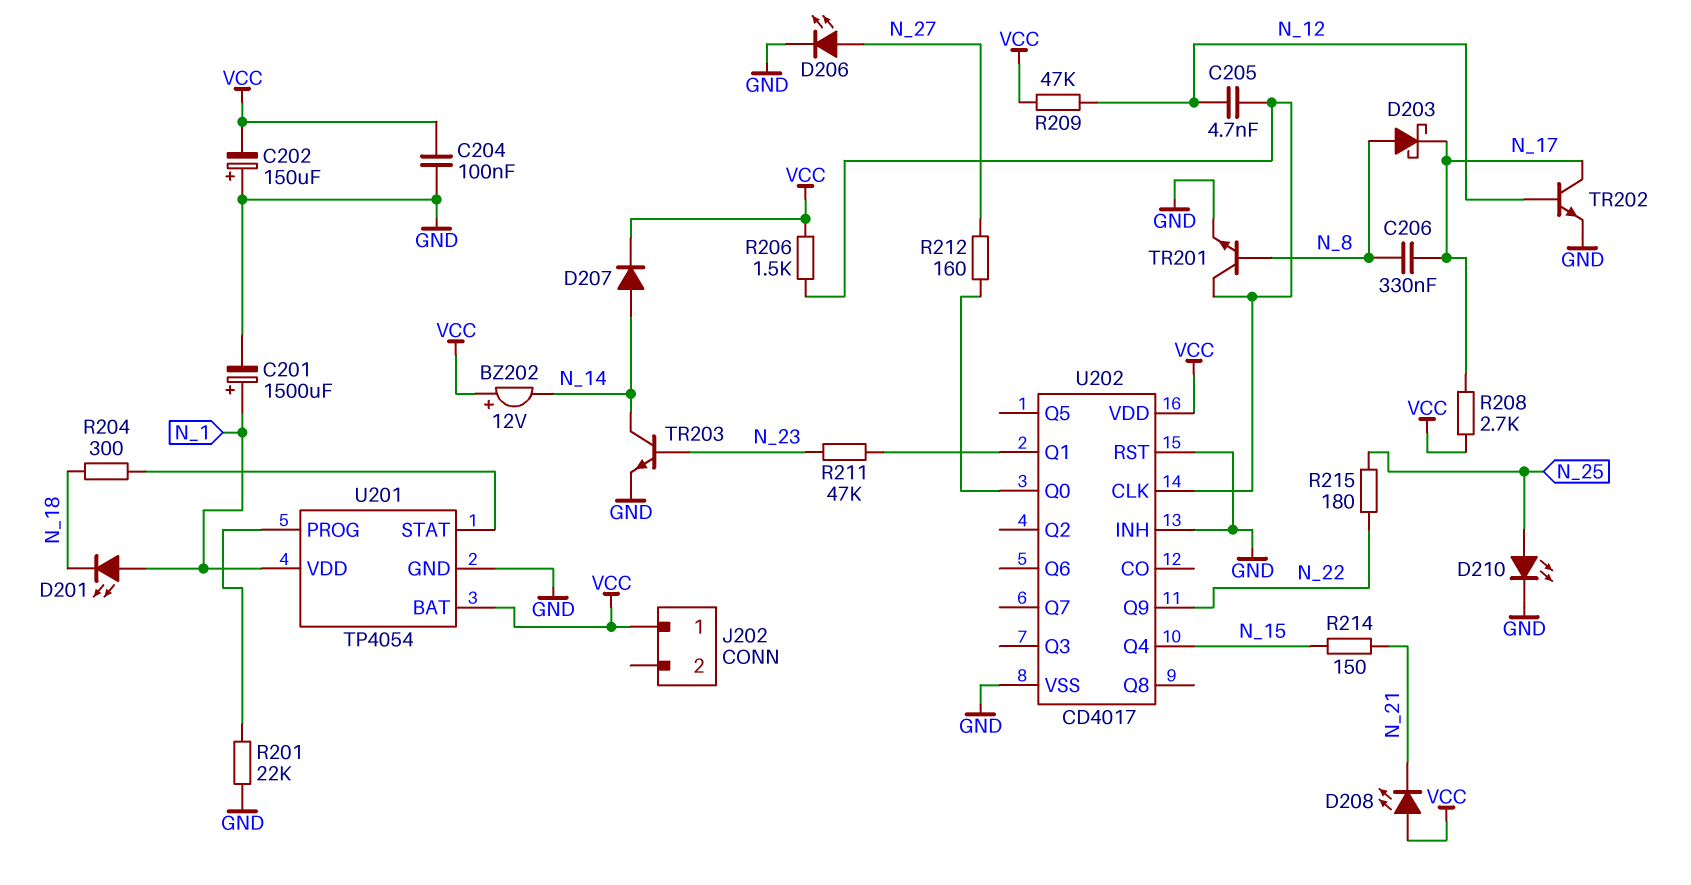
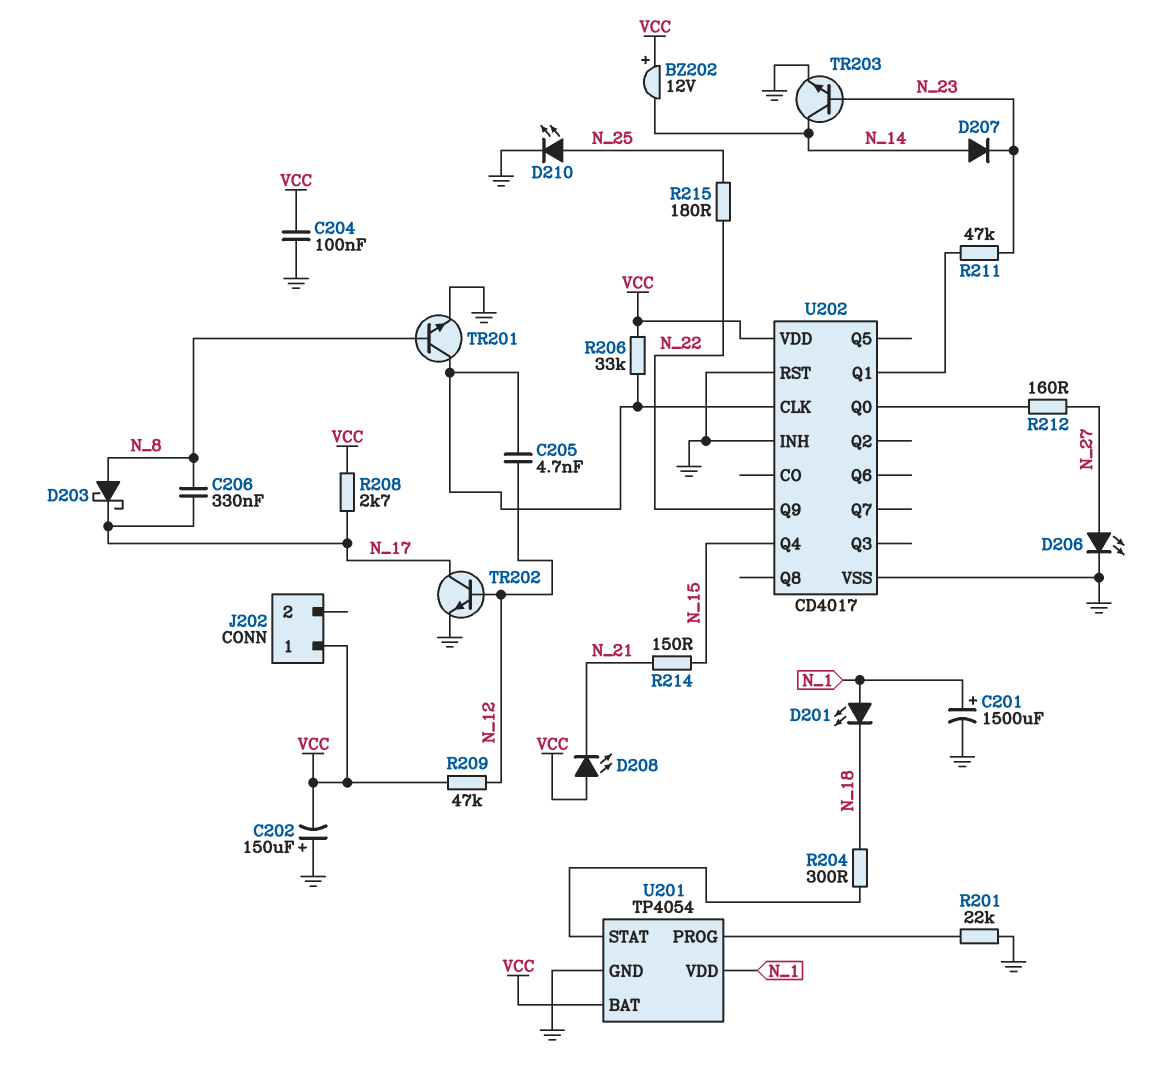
D207: diode (A N_14, K VCC) -> diode (A N_14, K N_23)
R206: 1.5k (U202/CLK, VCC) -> 33k (U202/CLK, VCC)

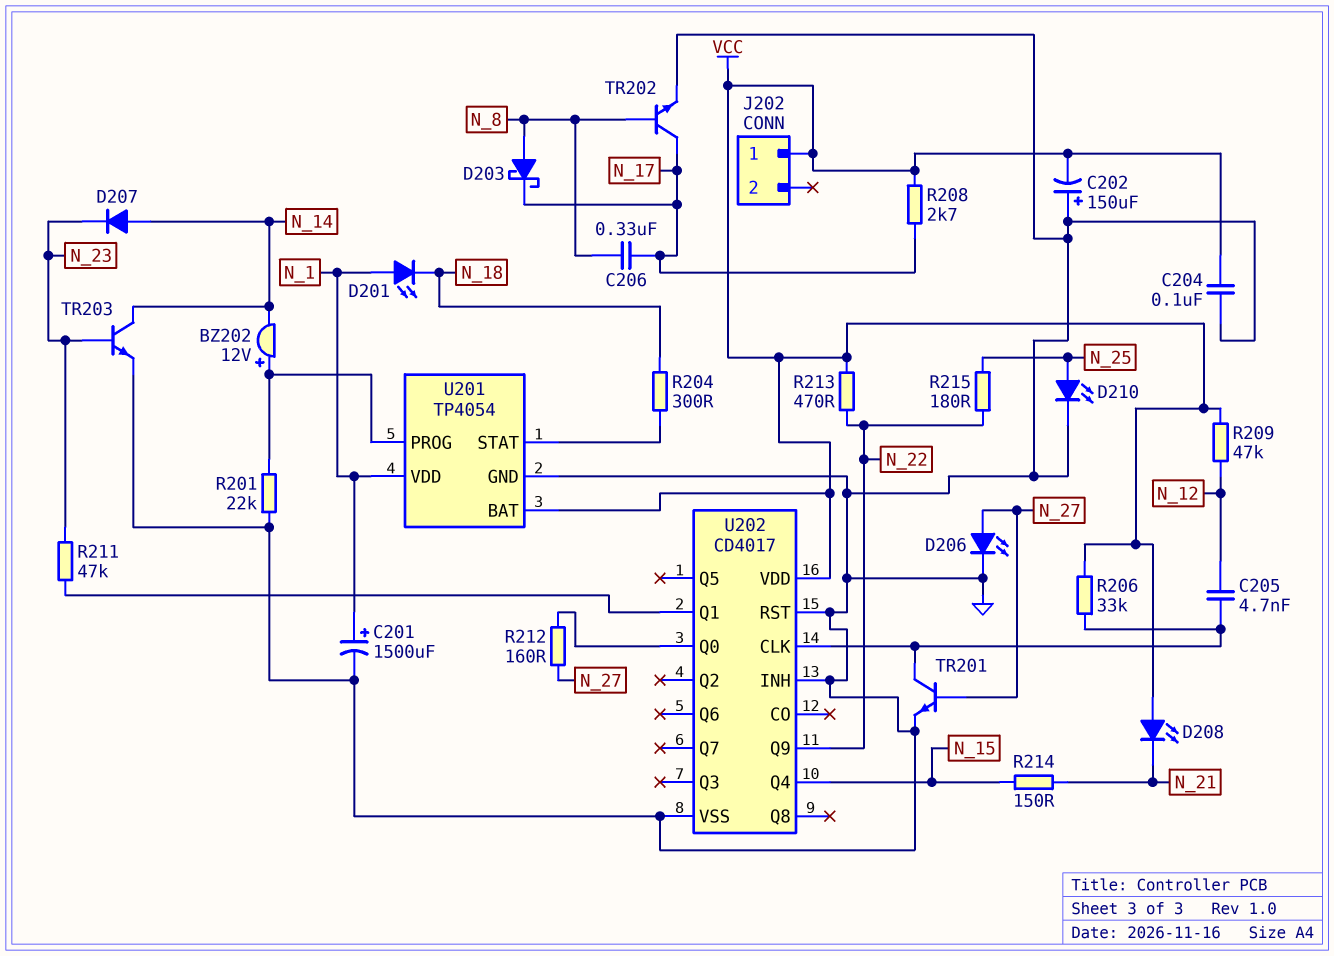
BZ202: buzzer 12V (plus VCC, minus N_14) -> buzzer 12V (plus U201/PROG, minus N_14)
R213: none -> 470 (N_22, VCC)
TR201: NPN (B N_8, C U202/CLK, E GND) -> NPN (B N_27, C U202/CLK, E GND)
TR202: NPN (B N_12, C N_17, E GND) -> NPN (B N_8, C N_17, E GND)

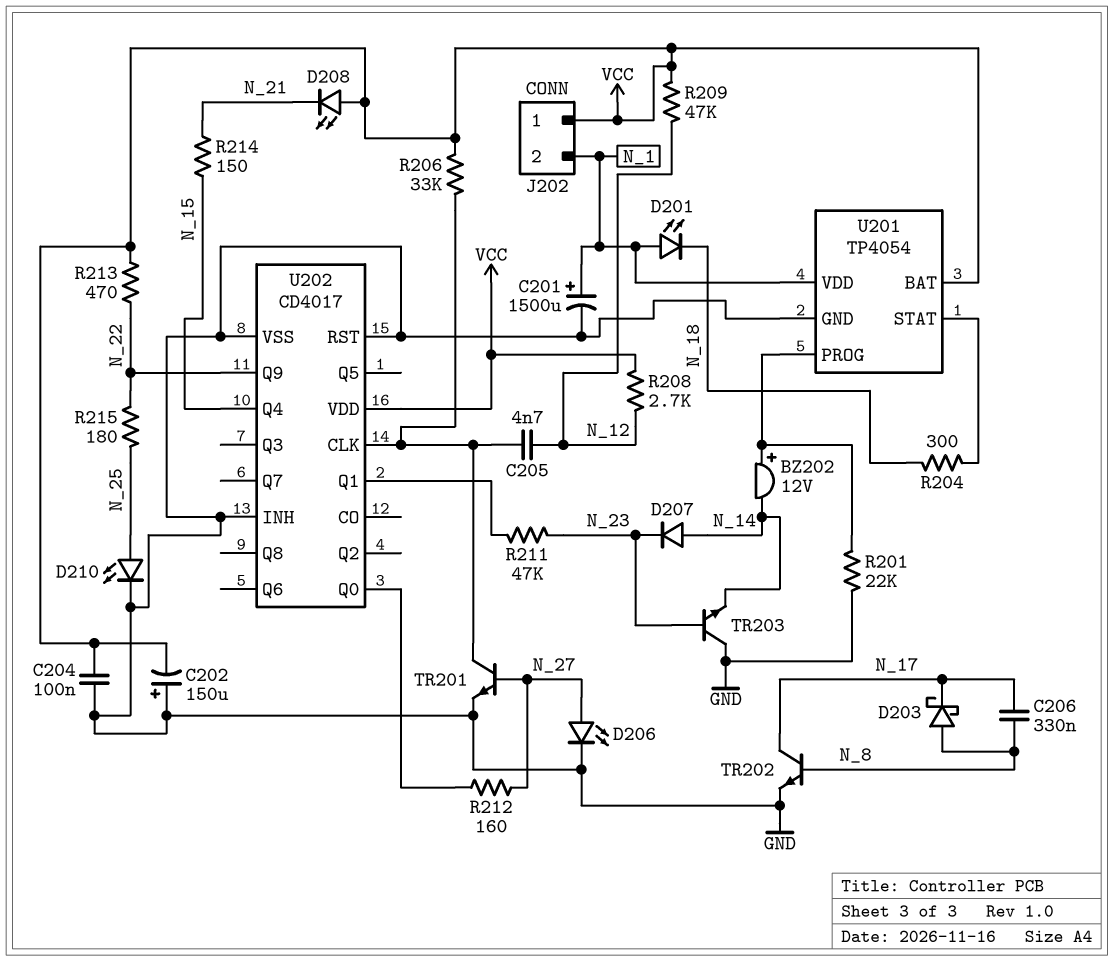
J202 pin 2: none -> N_1
R208: 2.7k (N_17, VCC) -> 2.7k (N_12, VCC)
TR203: NPN (B N_23, C N_14, E GND) -> NPN (B N_23, C GND, E N_14)

